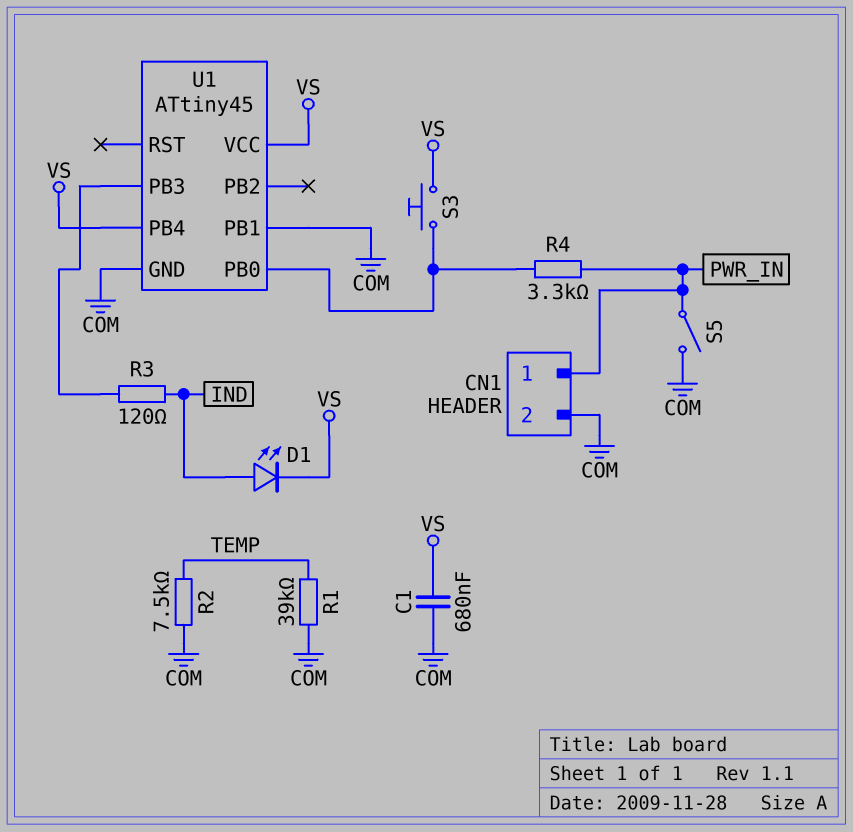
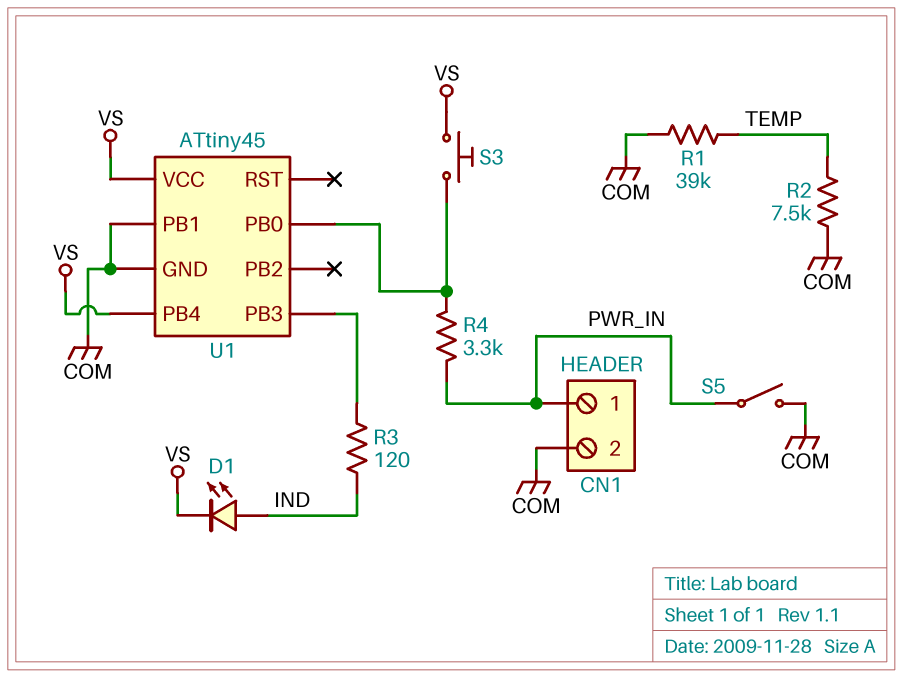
C1: 680nF (COM, VS) -> none

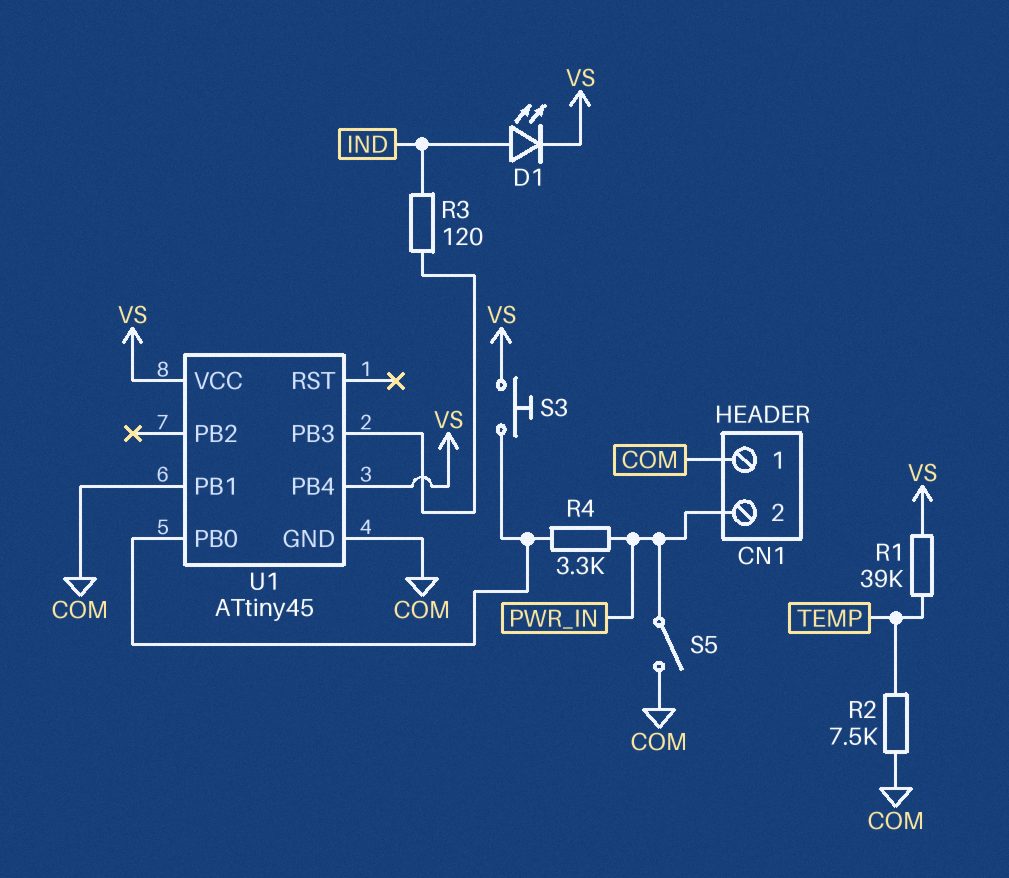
CN1 pin 1: PWR_IN -> COM
CN1 pin 2: COM -> PWR_IN
R1: 39k (COM, TEMP) -> 39k (TEMP, VS)

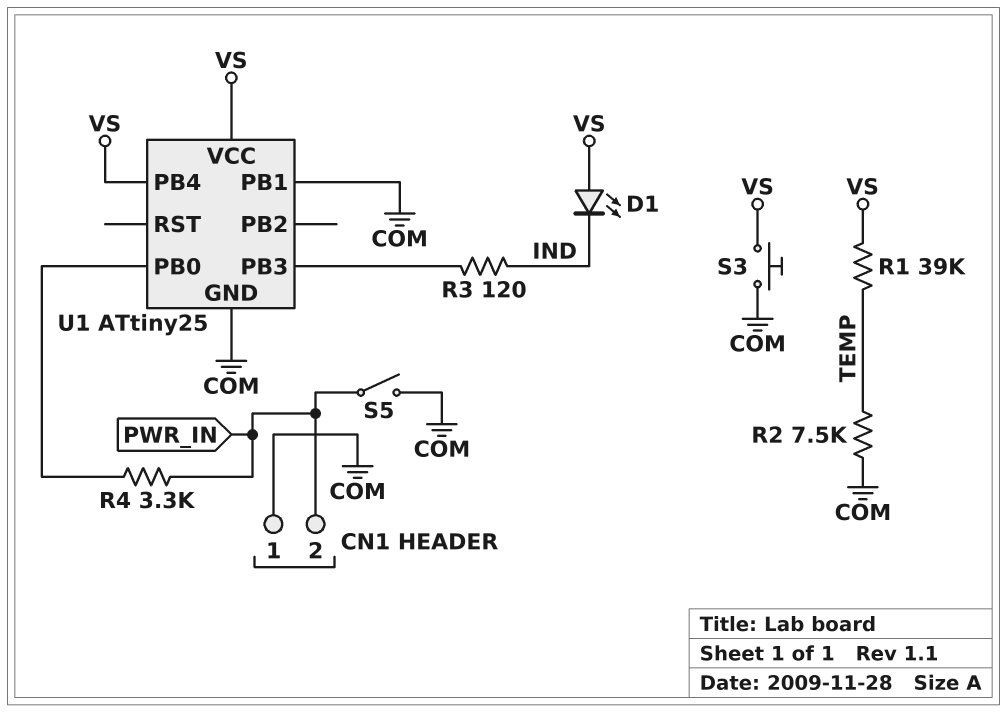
D1: LED (A IND, K VS) -> LED (A VS, K IND)
S3: button (U1/PB0, VS) -> button (COM, VS)
U1: ATtiny45 -> ATtiny25

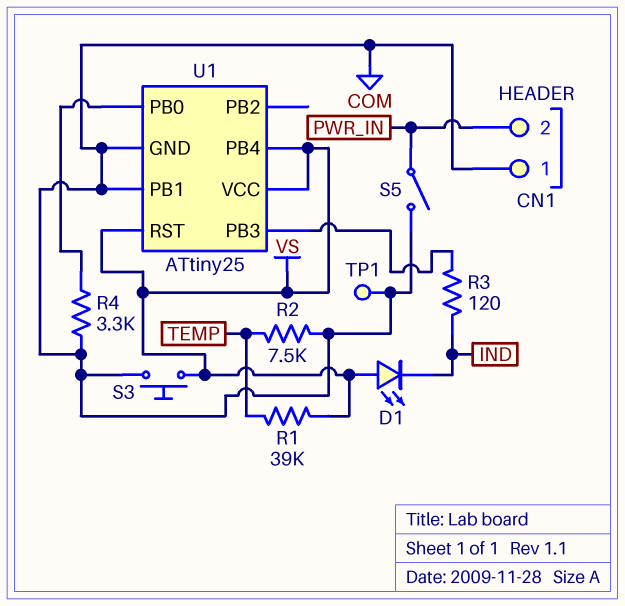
R4: 3.3k (PWR_IN, U1/PB0) -> 3.3k (COM, U1/PB0)
TP1: none -> test point (COM)
U1 pin RST: none -> VS

